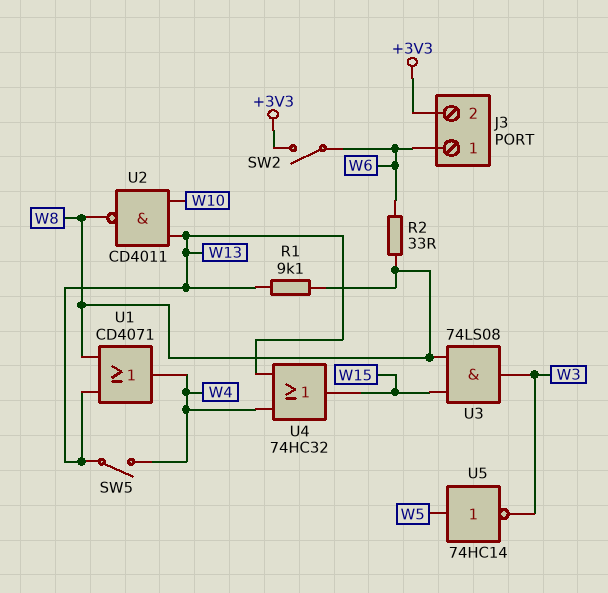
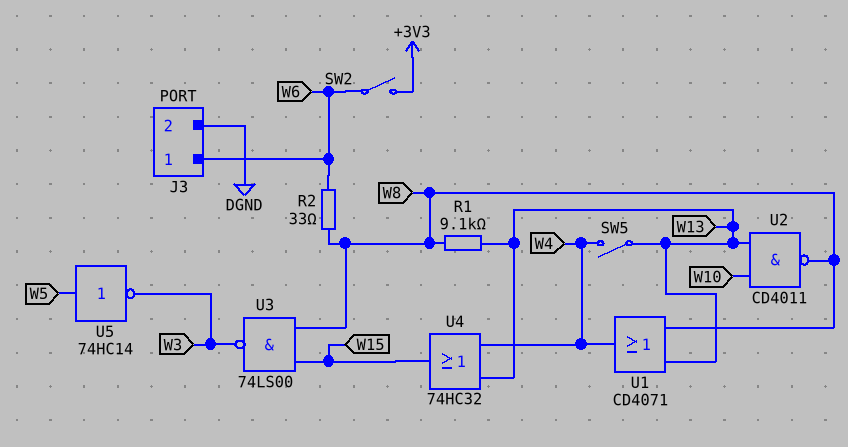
J3 pin 2: +3V3 -> DGND
U3: AND 74LS08 (in W8, in W15, out W3) -> NAND 74LS00 (in W8, in W15, out W3)

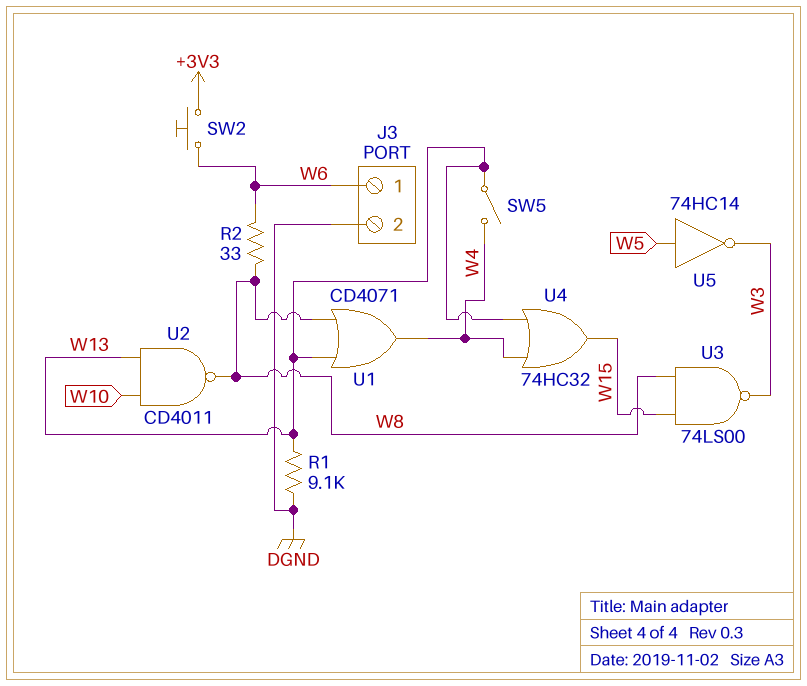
R1: 9.1k (W8, W13) -> 9.1k (DGND, W13)
SW2: switch (+3V3, W6) -> button (+3V3, W6)

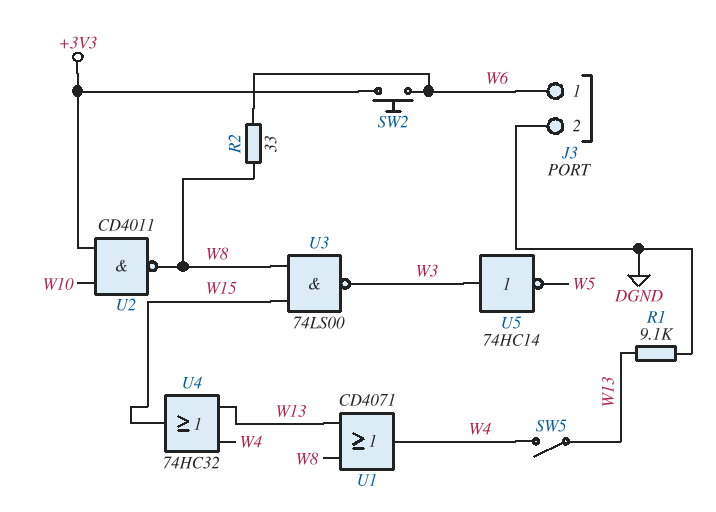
U2: NAND CD4011 (in W10, in W13, out W8) -> NAND CD4011 (in +3V3, in W10, out W8)
U5: NOT 74HC14 (in W5, out W3) -> NOT 74HC14 (in W3, out W5)

